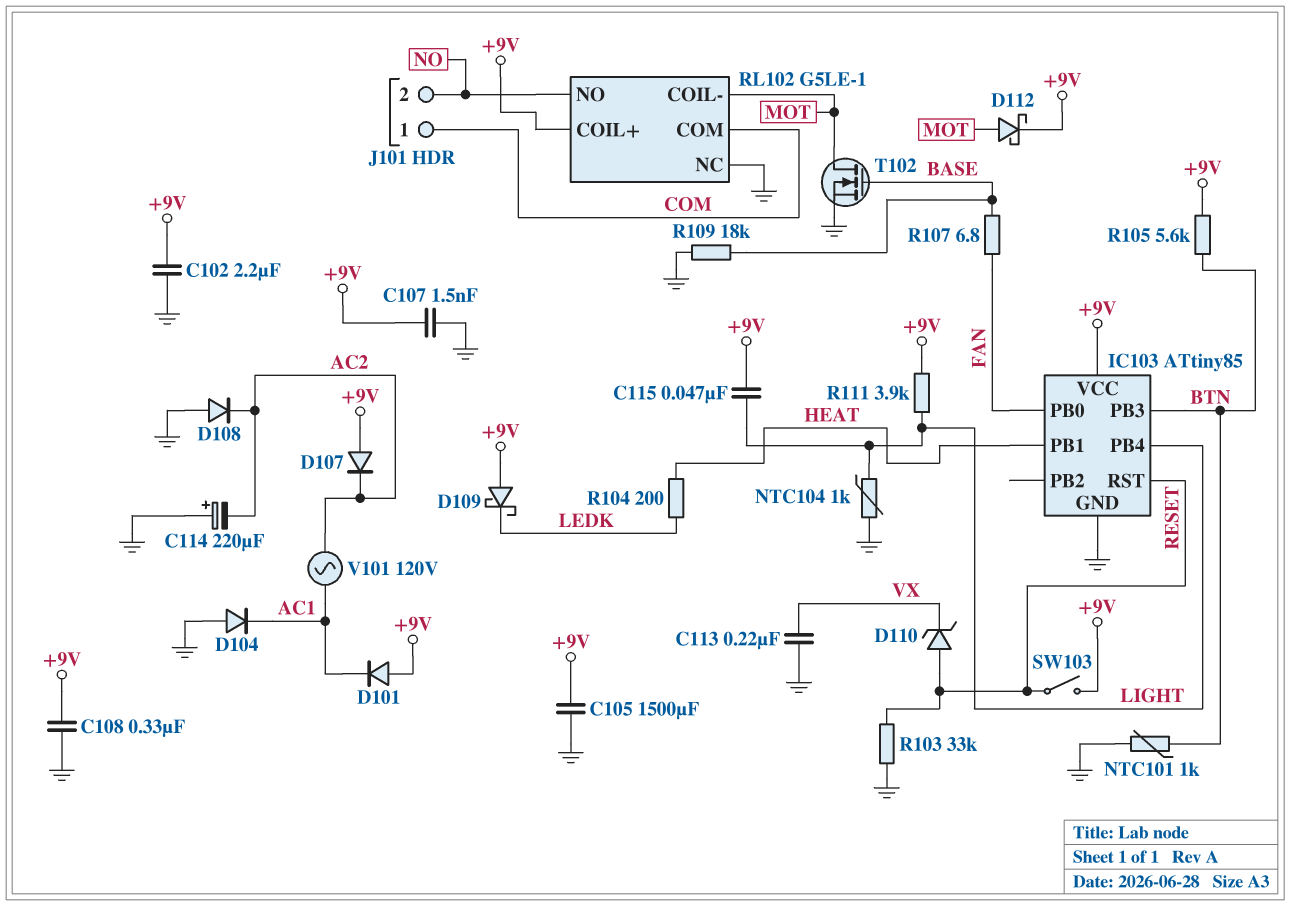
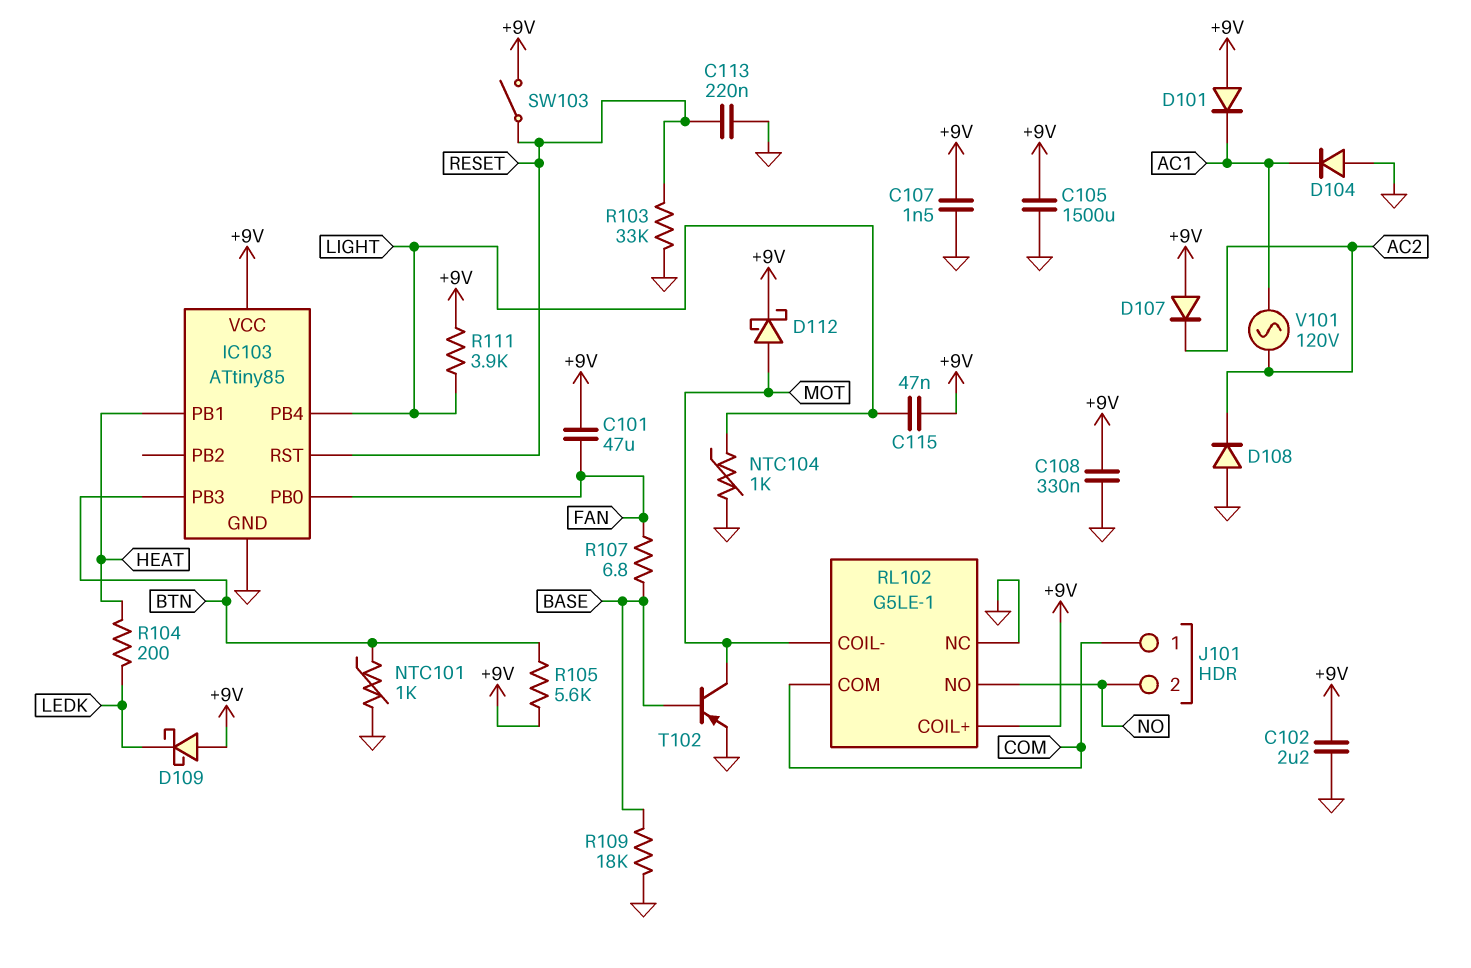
C101: none -> 47uF (+9V, FAN)
C113: 220nF (GND, VX) -> 220nF (GND, RESET)
C114: 220uF (plus GND, minus AC2) -> none
D110: zener (A RESET, K VX) -> none
T102: NMOS (G BASE, D MOT, S GND) -> PNP (B BASE, C MOT, E GND)

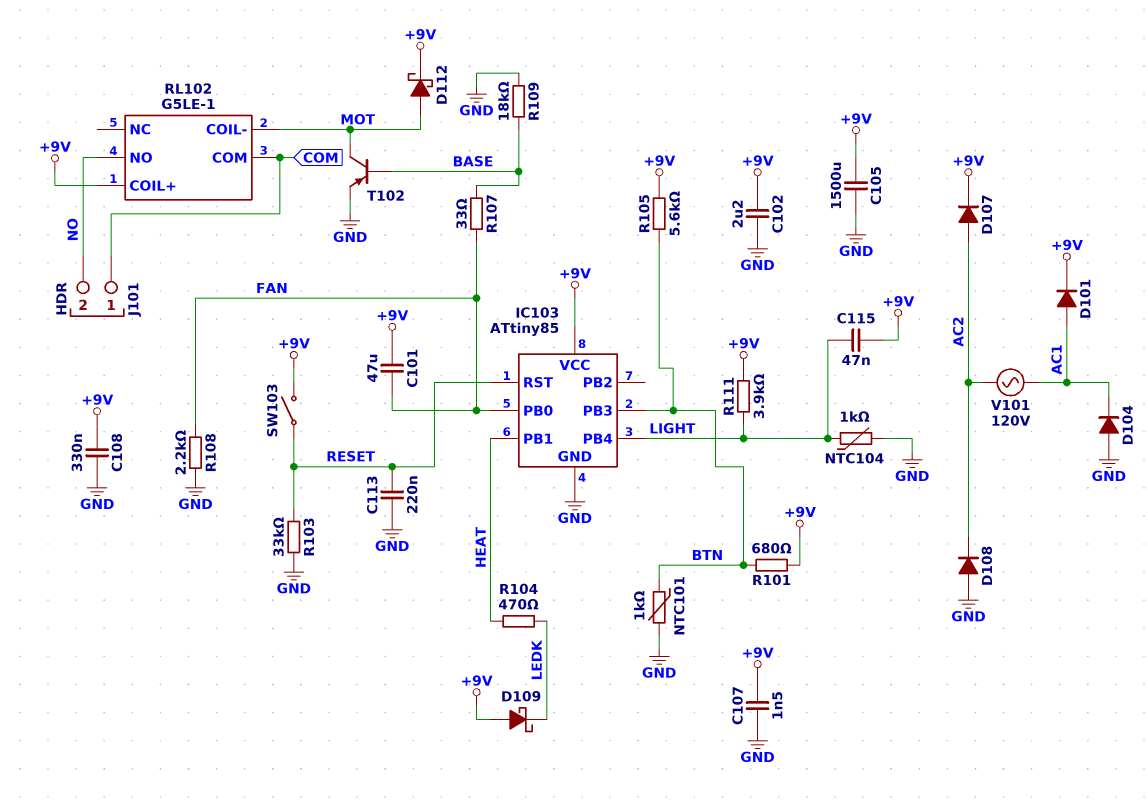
D101: diode (A +9V, K AC1) -> diode (A AC1, K +9V)
D107: diode (A +9V, K AC2) -> diode (A AC2, K +9V)
R101: none -> 680 (+9V, BTN)
R104: 200 (HEAT, LEDK) -> 470 (HEAT, LEDK)
R107: 6.8 (BASE, FAN) -> 33 (BASE, FAN)
R108: none -> 2.2k (FAN, GND)
RL102 pin NC: GND -> none

